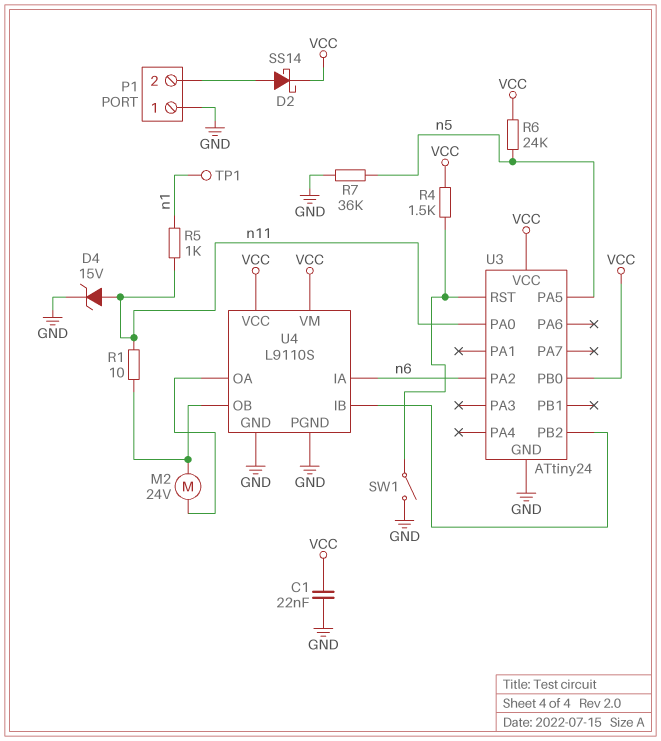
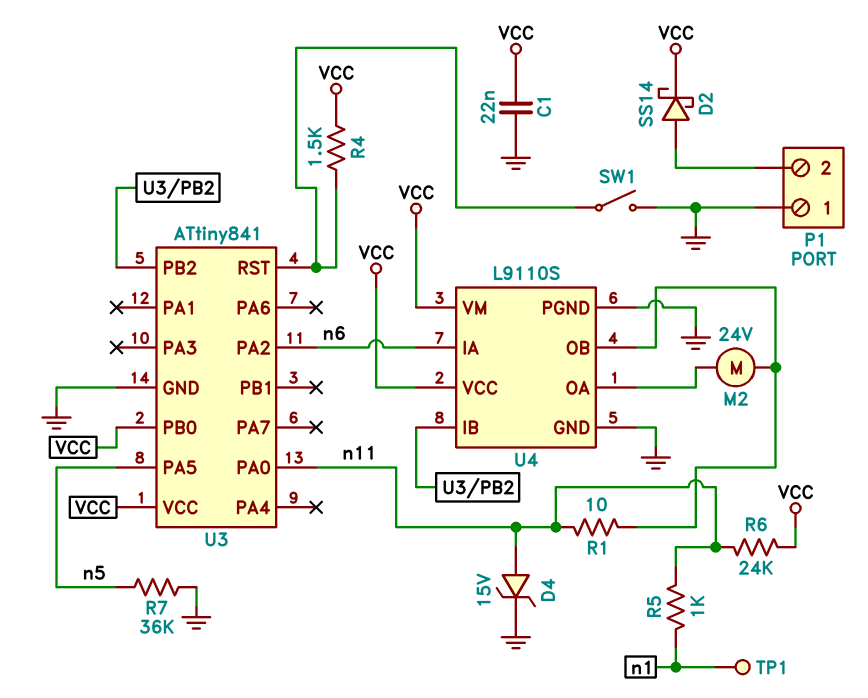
R6: 24k (VCC, n5) -> 24k (VCC, n11)
U3: ATtiny24 -> ATtiny841

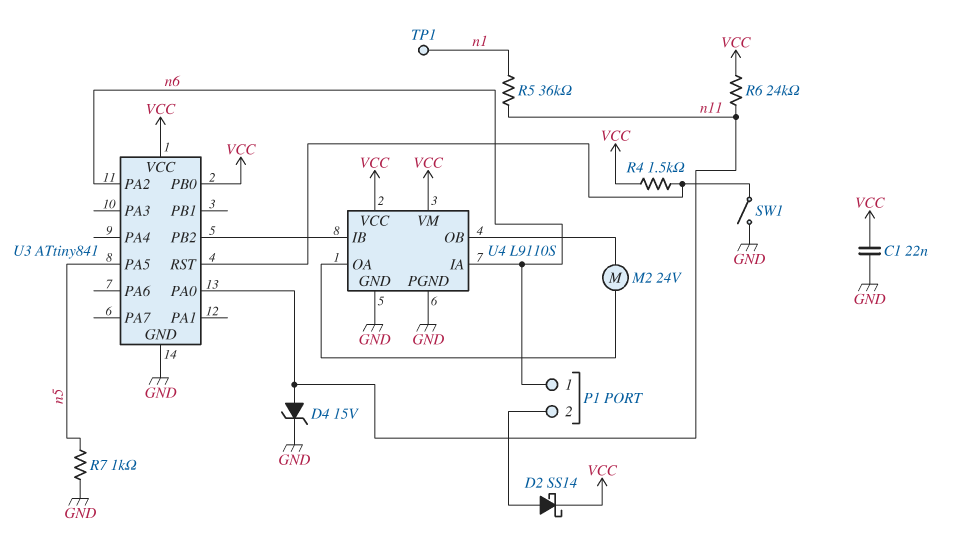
P1 pin 1: GND -> n6
R1: 10 (U4/OB, n11) -> none
R5: 1k (n1, n11) -> 36k (n1, n11)
R7: 36k (GND, n5) -> 1k (GND, n5)

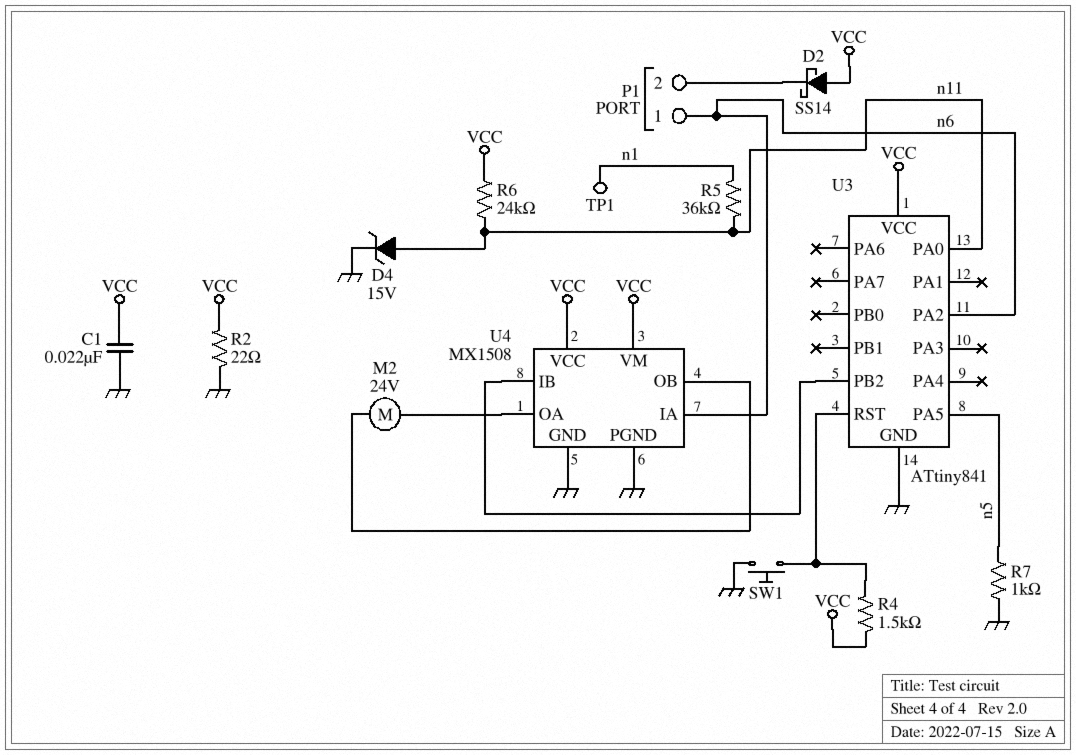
D2: schottky SS14 (A P1/2, K VCC) -> schottky SS14 (A VCC, K P1/2)
R2: none -> 22 (GND, VCC)
SW1: switch (GND, U3/RST) -> button (GND, U3/RST)
U3 pin PB0: VCC -> none
U4: L9110S -> MX1508

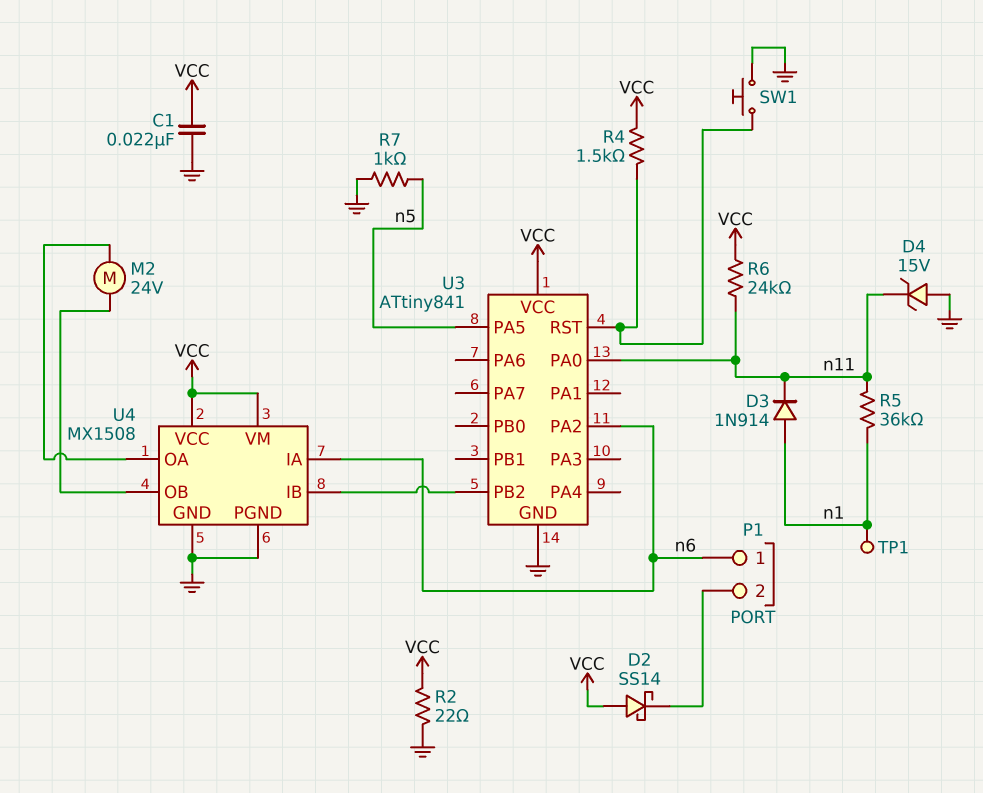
D3: none -> diode 1N914 (A n1, K n11)
D4: zener 15V (A n11, K GND) -> zener 15V (A GND, K n11)

